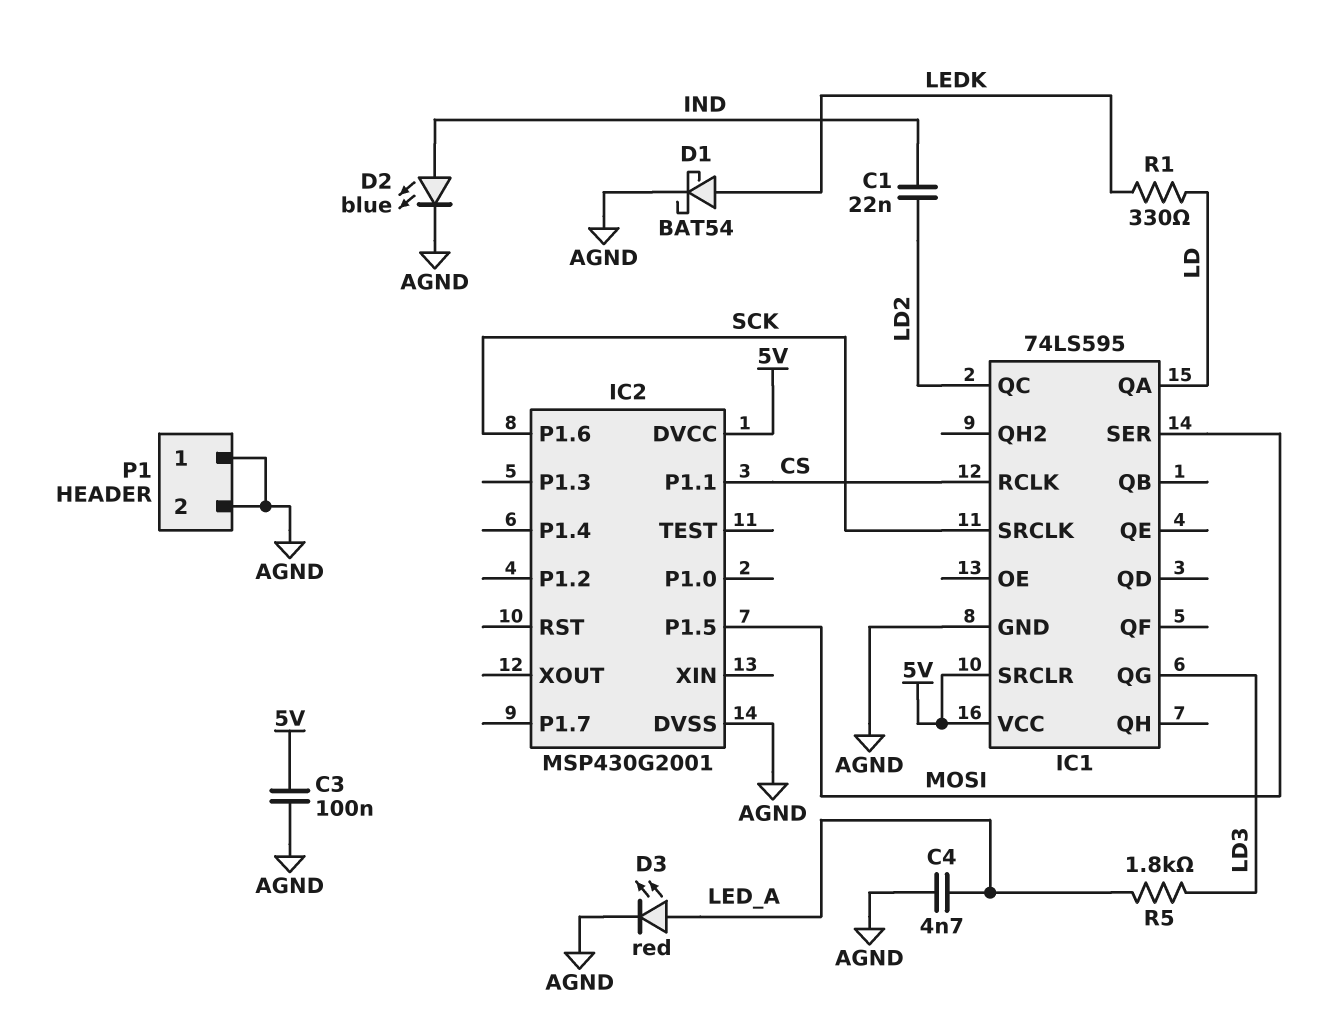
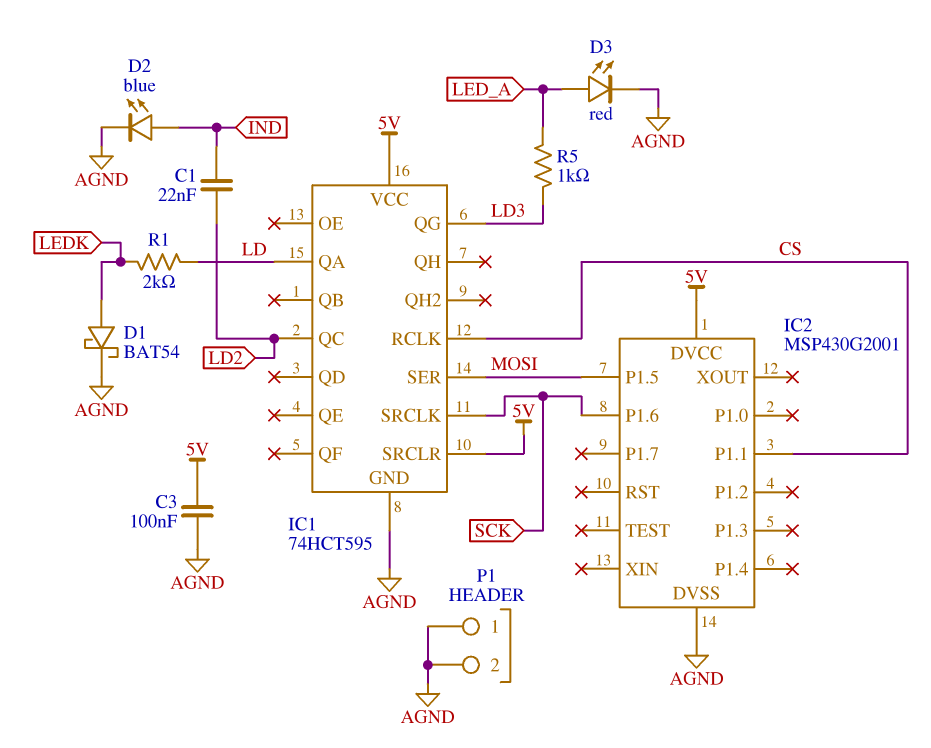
C4: 4.7nF (AGND, LED_A) -> none
IC1: 74LS595 -> 74HCT595
R1: 330 (LD, LEDK) -> 2k (LD, LEDK)
R5: 1.8k (LD3, LED_A) -> 1k (LD3, LED_A)

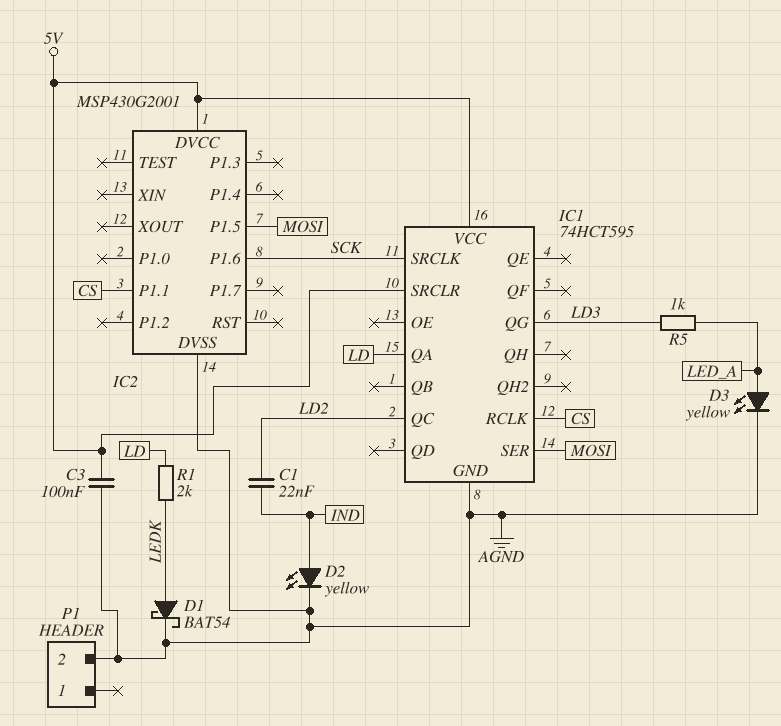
D2: LED blue (A IND, K AGND) -> LED yellow (A IND, K AGND)
D3: LED red (A LED_A, K AGND) -> LED yellow (A LED_A, K AGND)
P1 pin 1: AGND -> none

